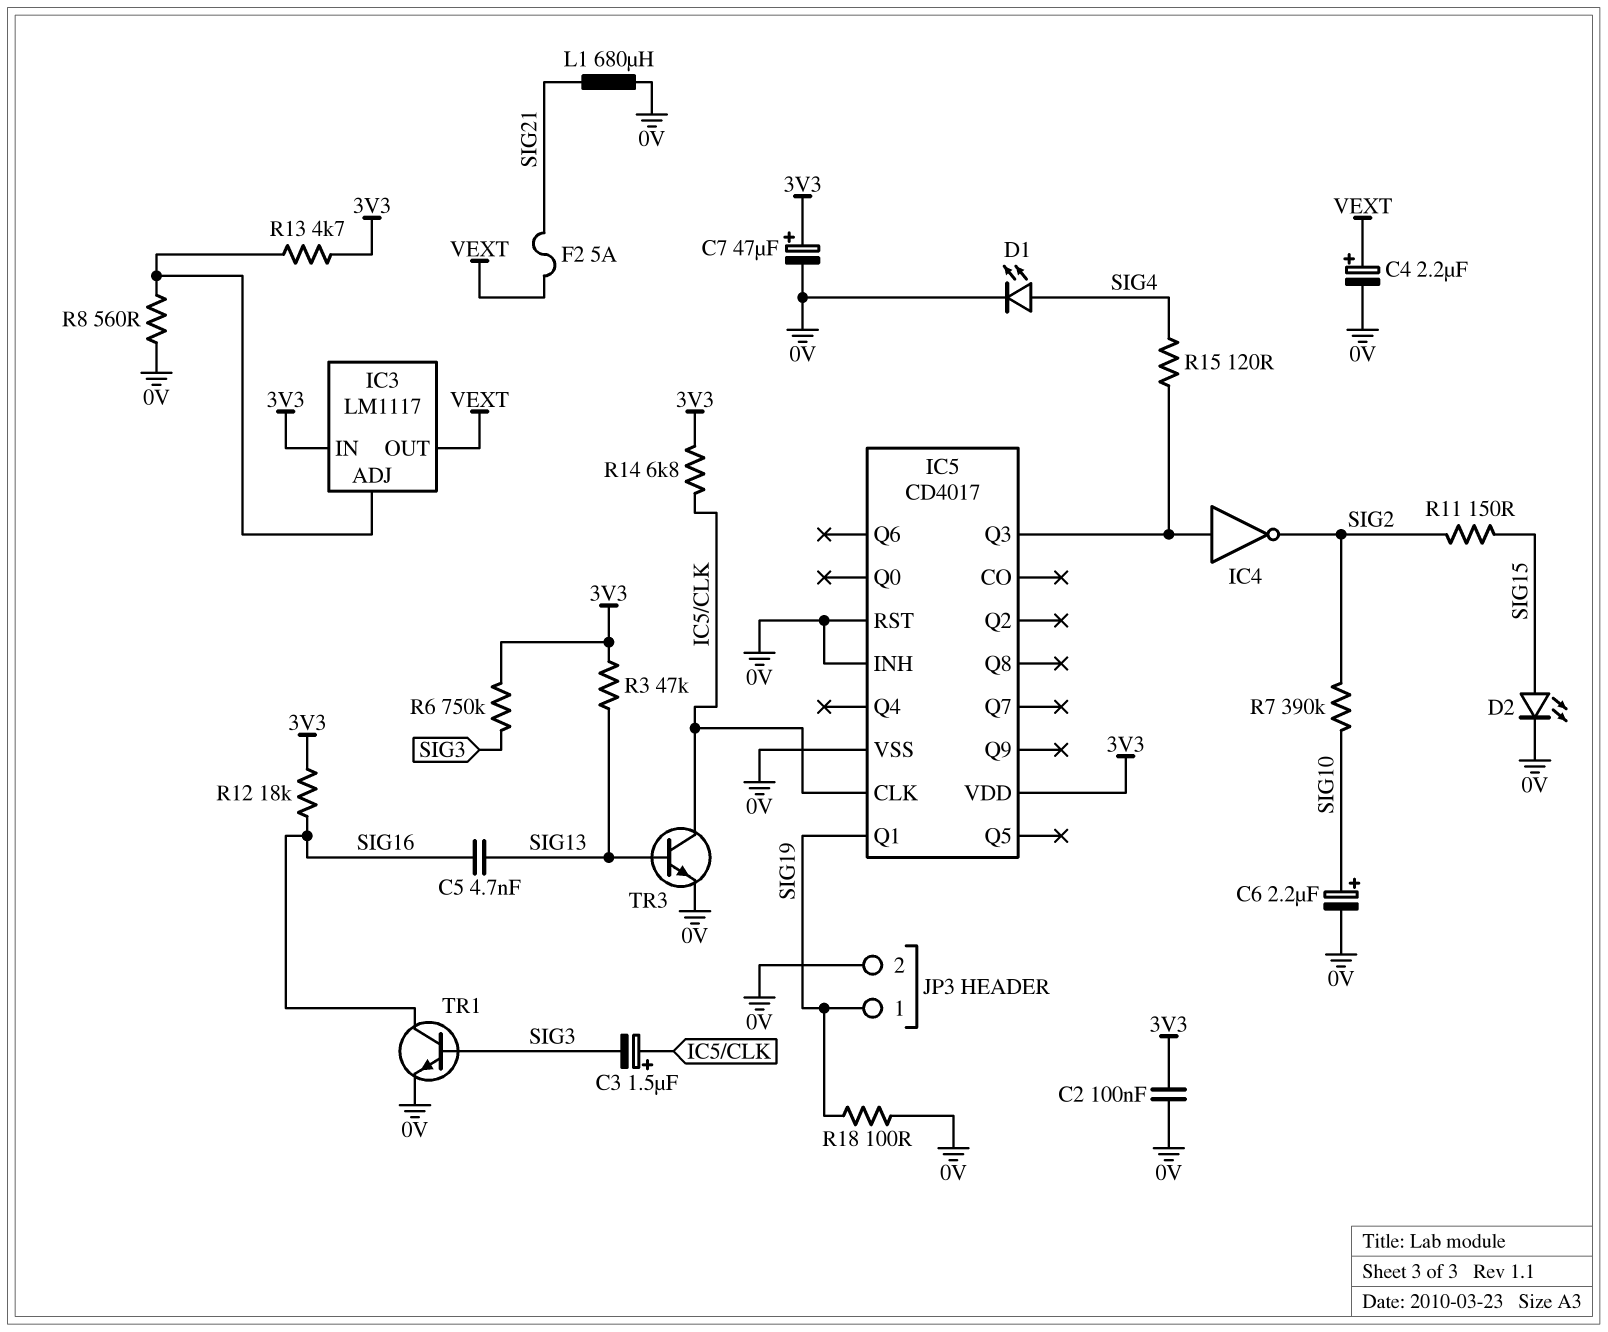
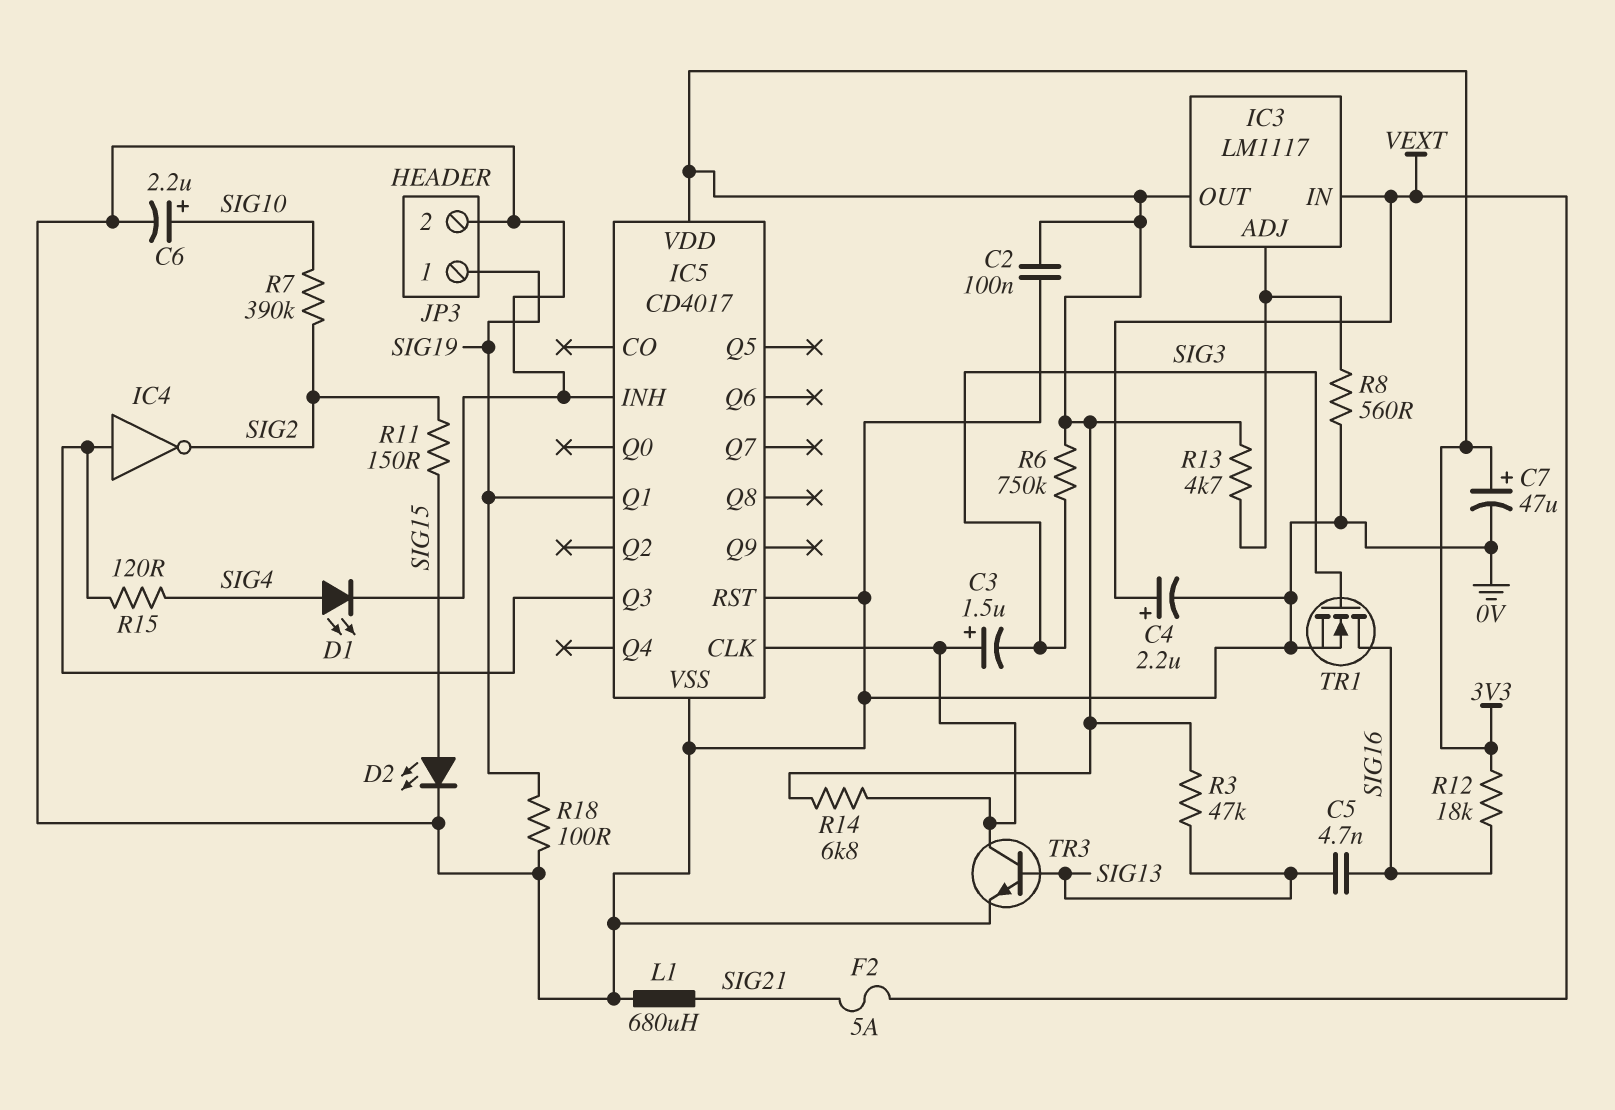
IC3 pin IN: 3V3 -> VEXT
IC3 pin OUT: VEXT -> 3V3
TR1: NPN (B SIG3, C SIG16, E 0V) -> NMOS (G SIG3, D SIG16, S 0V)

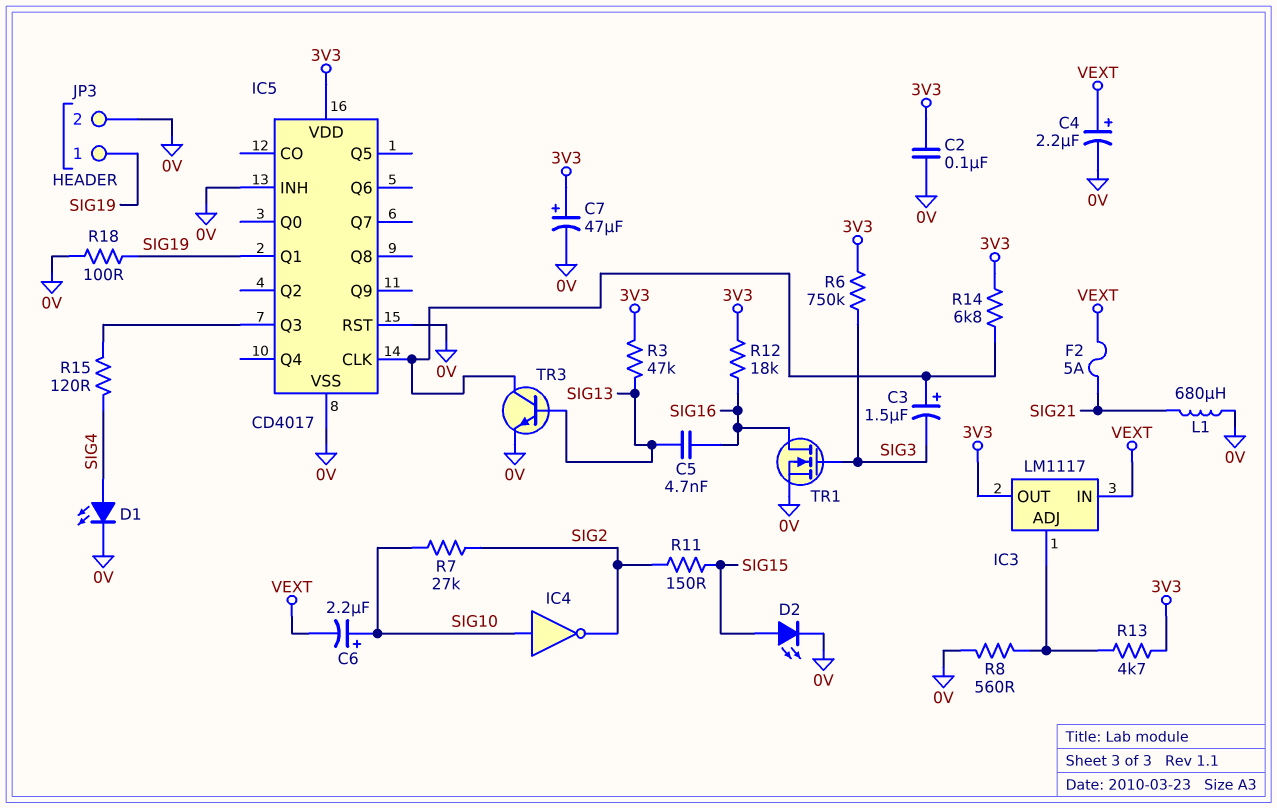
C6: 2.2uF (plus SIG10, minus 0V) -> 2.2uF (plus SIG10, minus VEXT)
IC4: NOT (in IC5/Q3, out SIG2) -> NOT (in SIG10, out SIG2)
R7: 390k (SIG2, SIG10) -> 27k (SIG2, SIG10)

